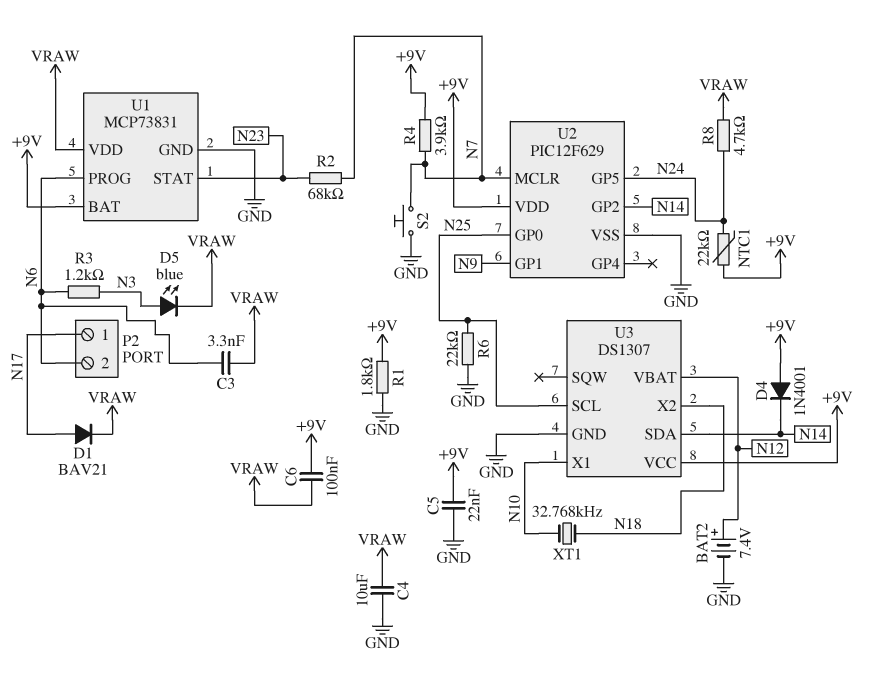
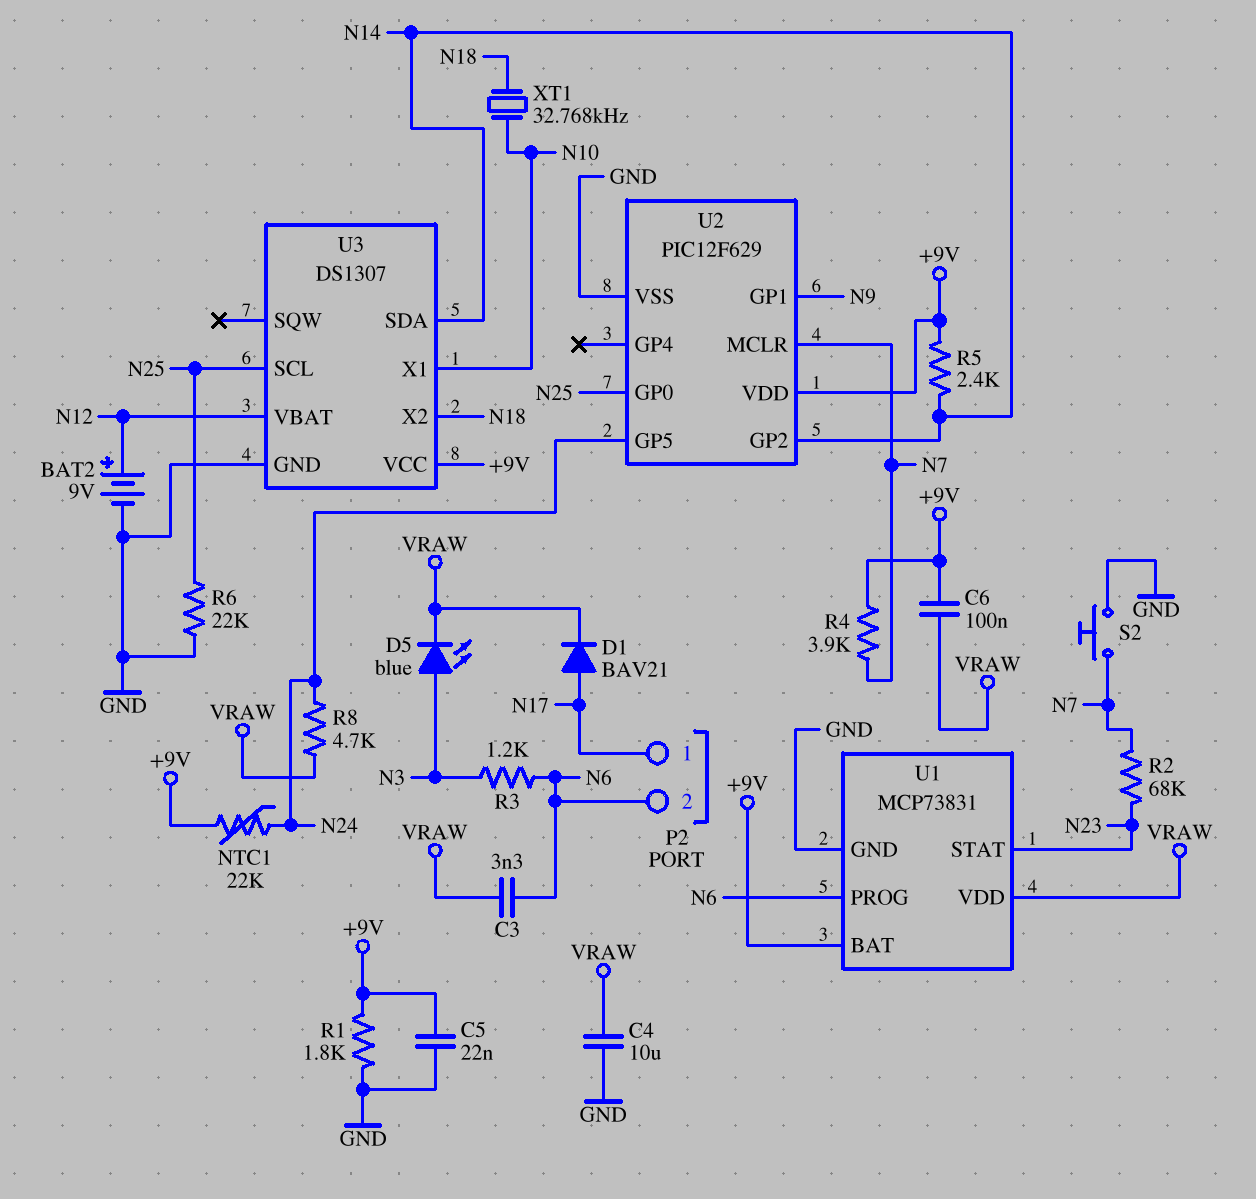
BAT2: 7.4V (plus N12, minus GND) -> 9V (plus N12, minus GND)
D4: diode 1N4001 (A +9V, K N14) -> none
R5: none -> 2.4k (+9V, N14)

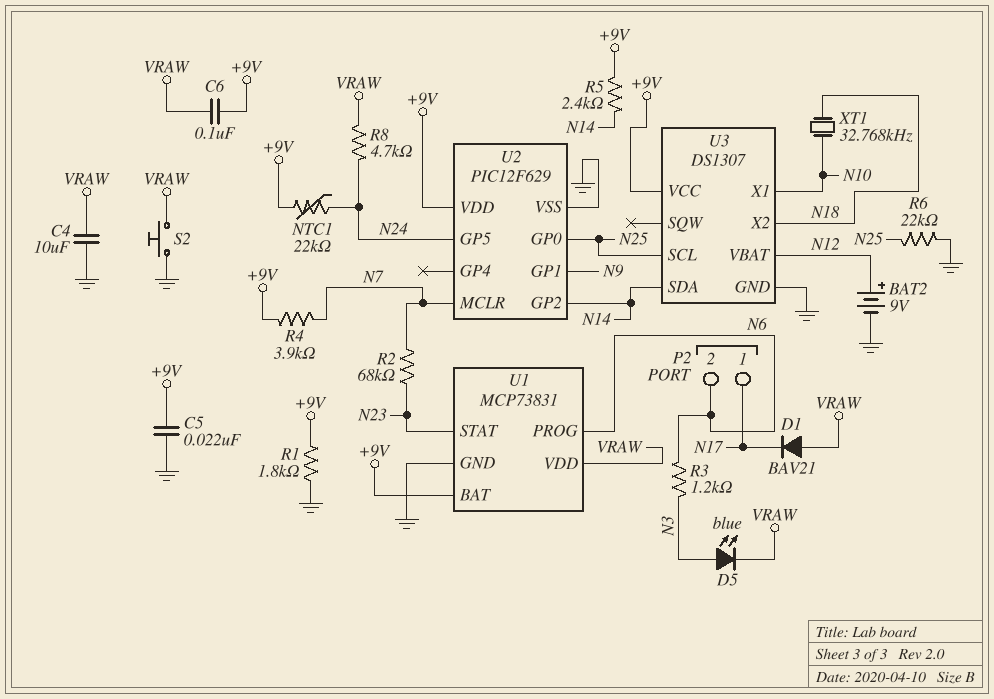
C3: 3.3nF (N6, VRAW) -> none
D1: diode BAV21 (A N17, K VRAW) -> diode BAV21 (A VRAW, K N17)
S2: button (GND, N7) -> button (GND, VRAW)

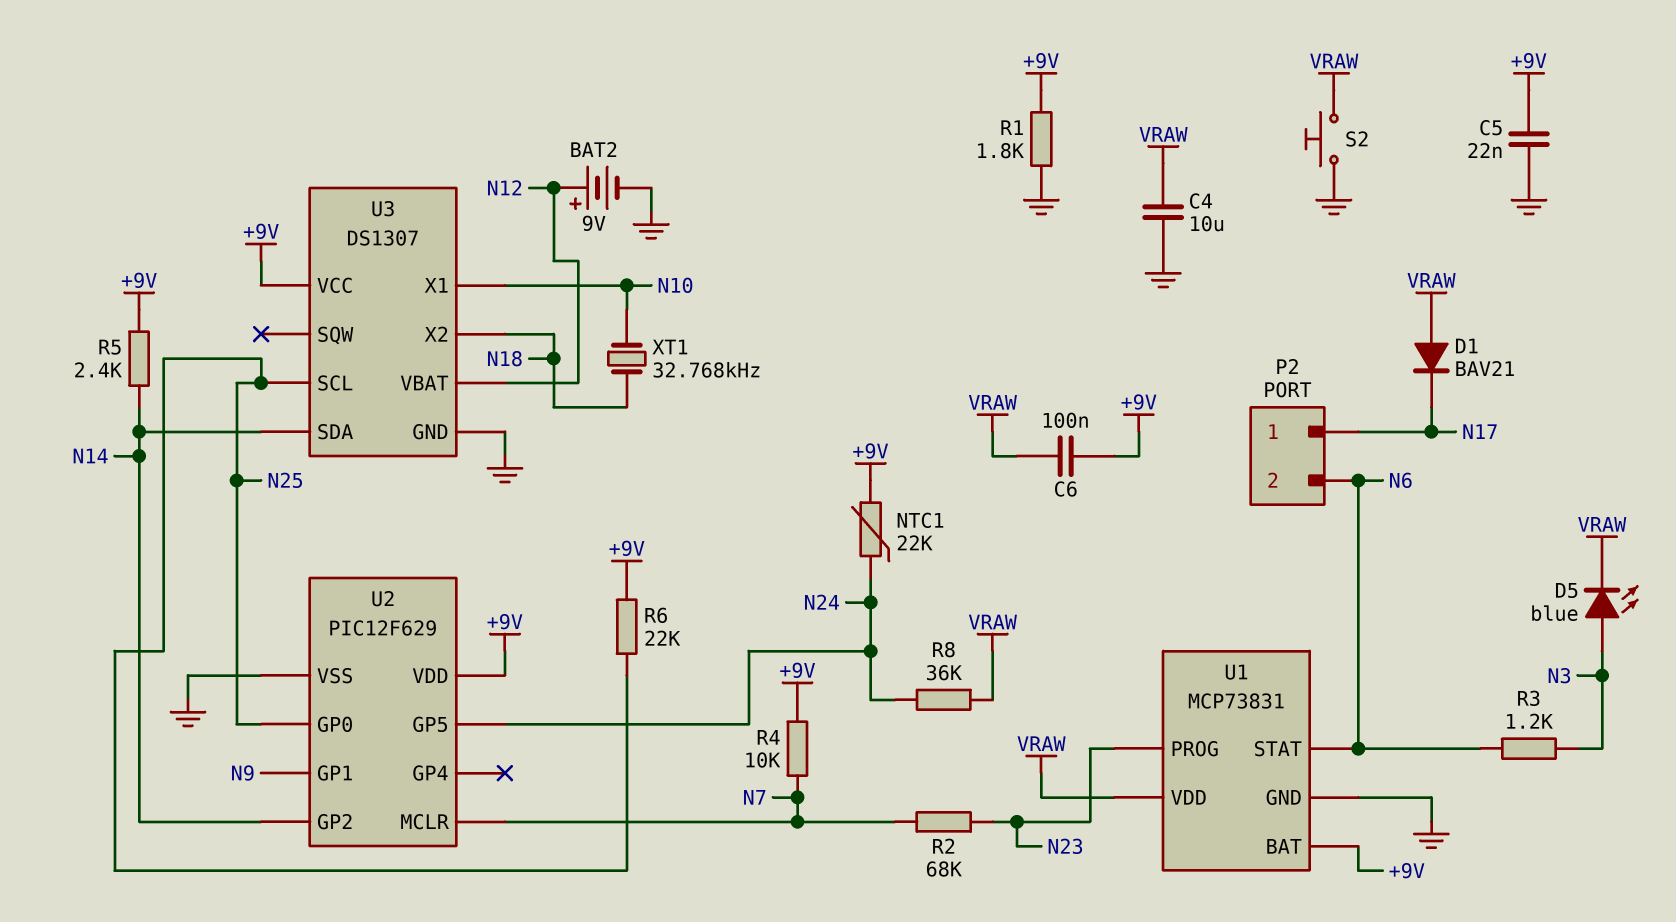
R4: 3.9k (+9V, N7) -> 10k (+9V, N7)
R6: 22k (GND, N25) -> 22k (+9V, N25)
R8: 4.7k (N24, VRAW) -> 36k (N24, VRAW)
U1 pin PROG: N6 -> N23
U1 pin STAT: N23 -> N6

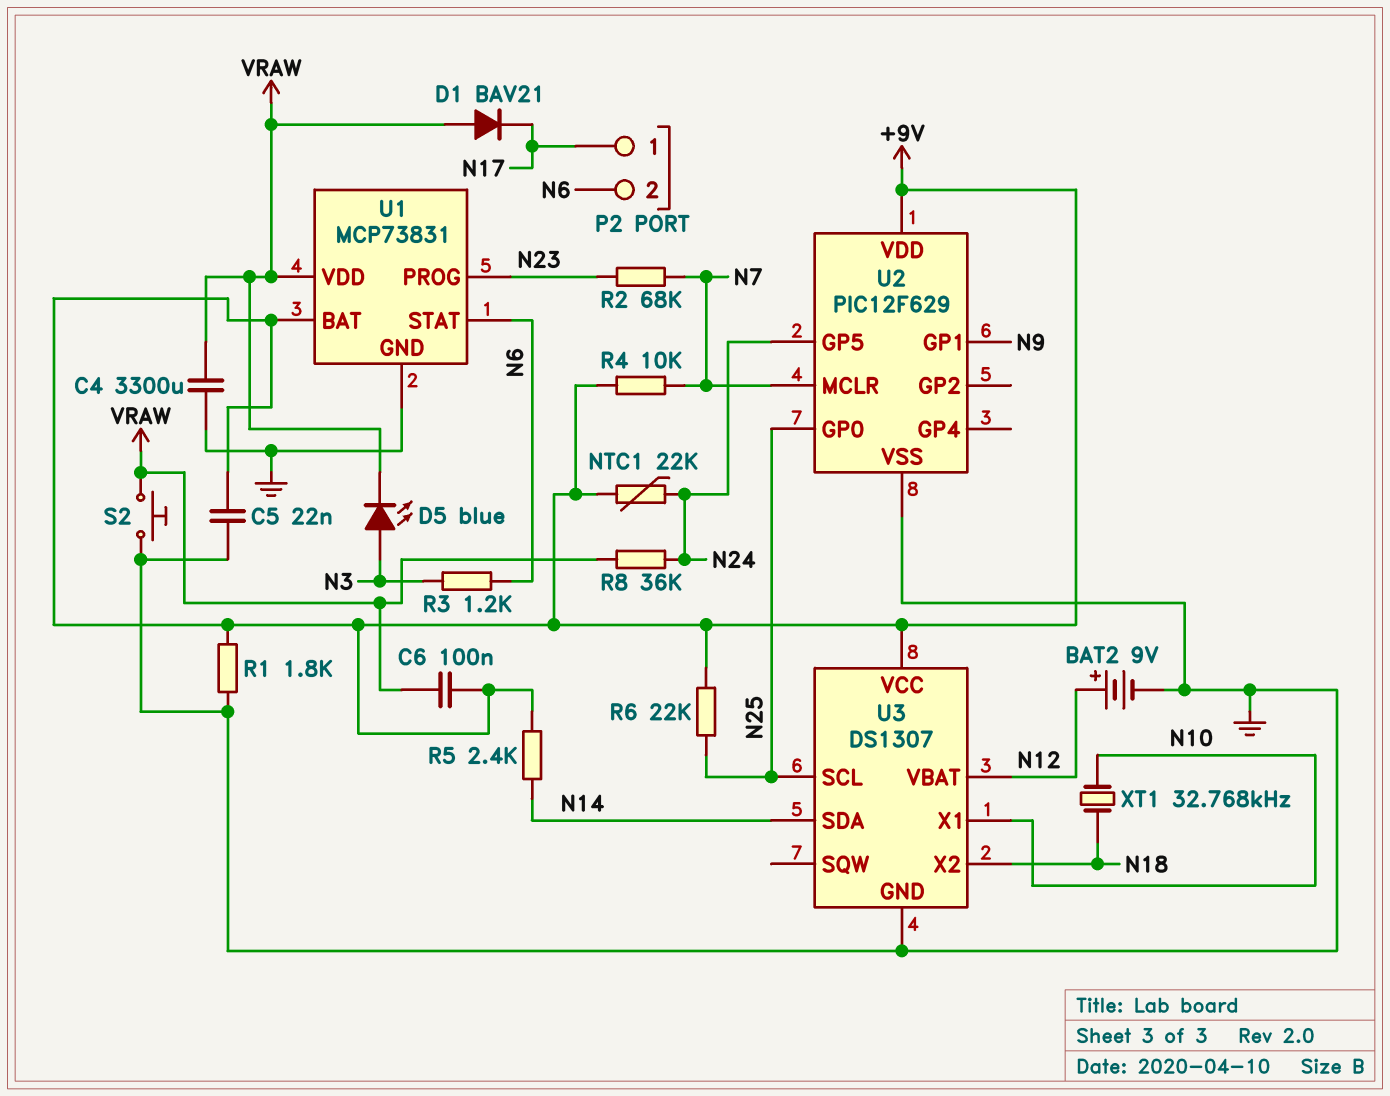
C4: 10uF (GND, VRAW) -> 3300uF (GND, VRAW)
U2 pin GP2: N14 -> none

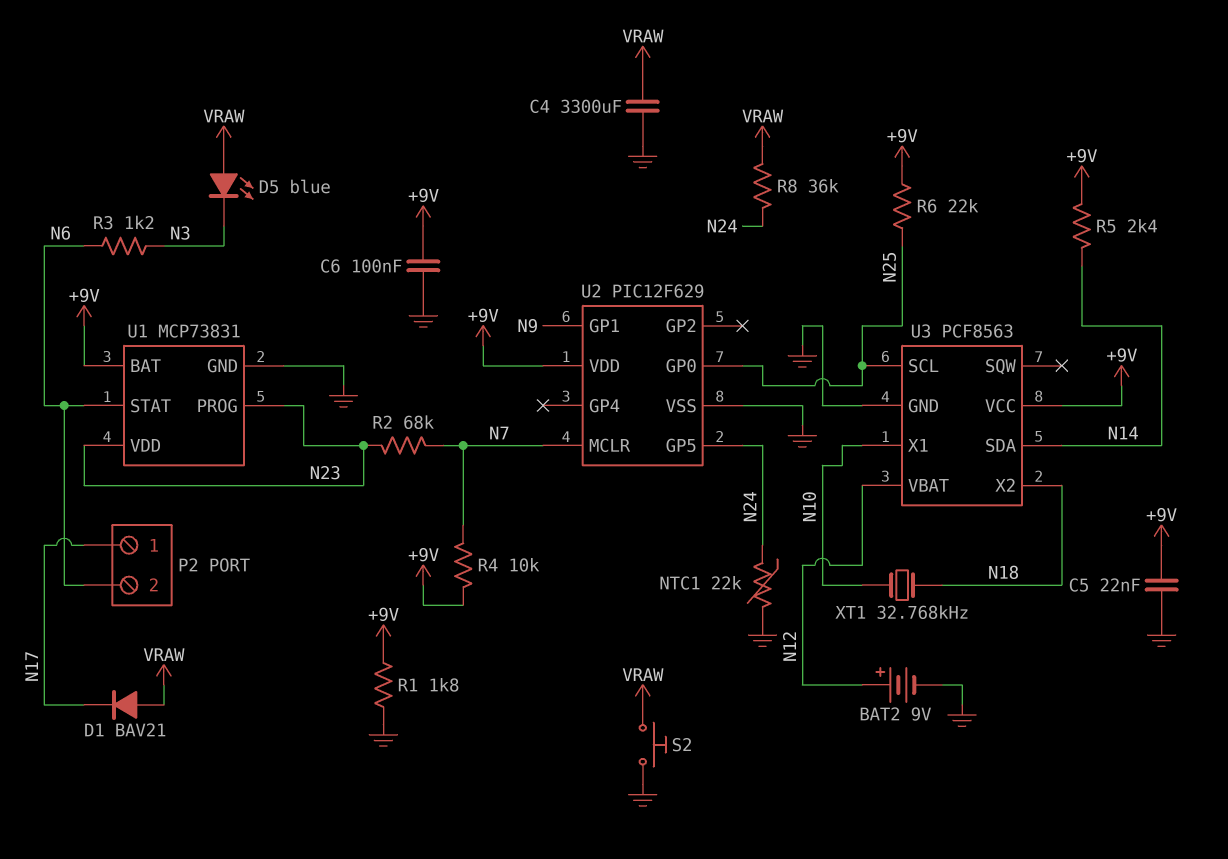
C6: 100nF (+9V, VRAW) -> 100nF (+9V, GND)
D5: LED blue (A N3, K VRAW) -> LED blue (A VRAW, K N3)
NTC1: 22k (+9V, N24) -> 22k (GND, N24)
U1 pin VDD: VRAW -> N23
U3: DS1307 -> PCF8563

